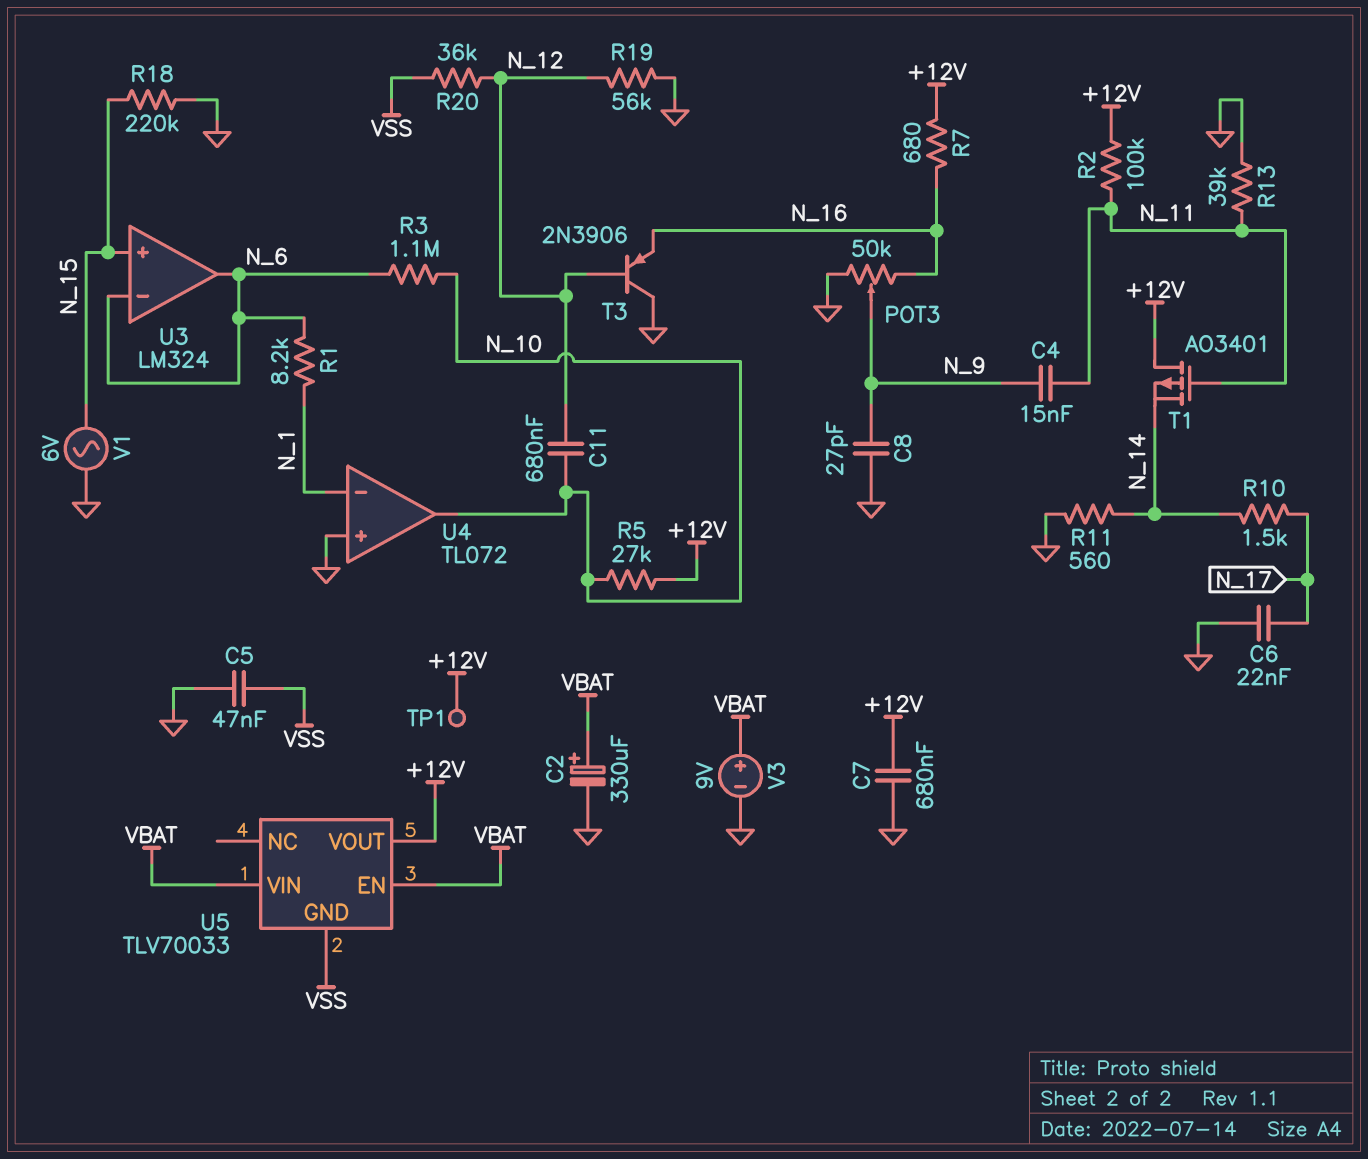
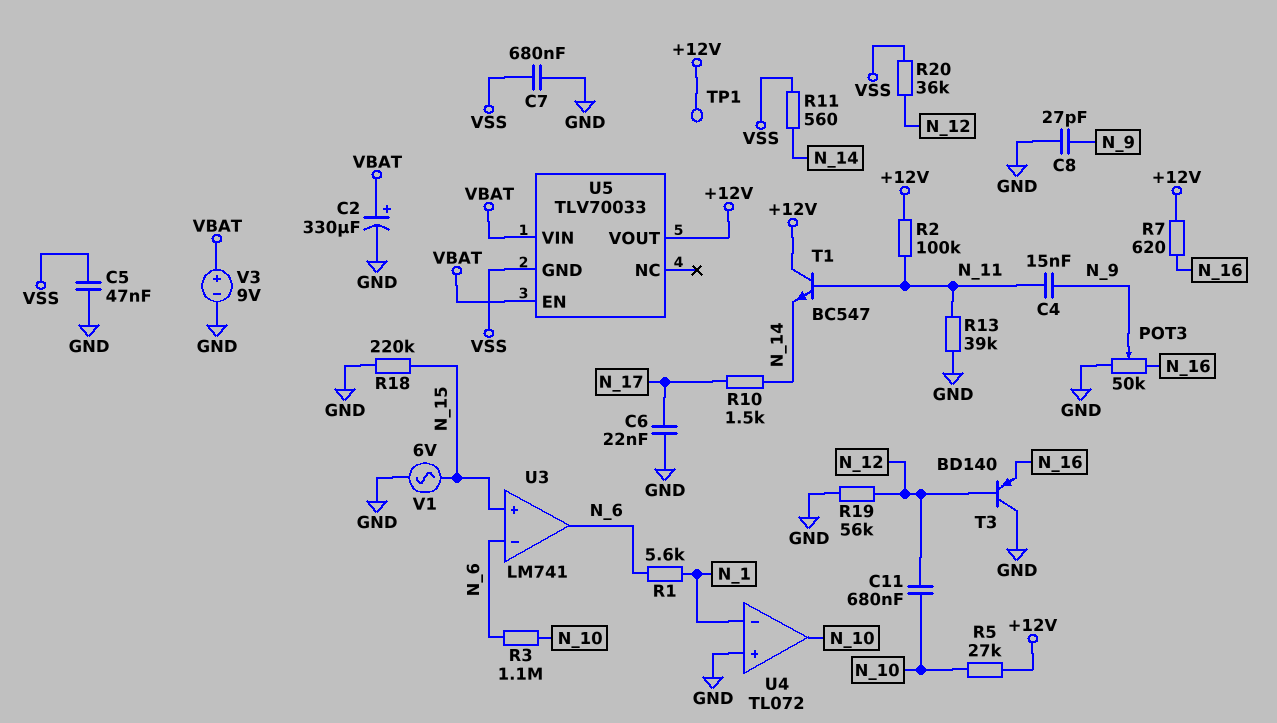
C7: 680nF (+12V, GND) -> 680nF (GND, VSS)
R1: 8.2k (N_1, N_6) -> 5.6k (N_1, N_6)
R7: 680 (+12V, N_16) -> 620 (+12V, N_16)
R11: 560 (GND, N_14) -> 560 (N_14, VSS)
T1: PMOS AO3401 (G N_11, D +12V, S N_14) -> NPN BC547 (B N_11, C +12V, E N_14)
T3: PNP 2N3906 (B N_12, C GND, E N_16) -> PNP BD140 (B N_12, C GND, E N_16)
U3: LM324 -> LM741

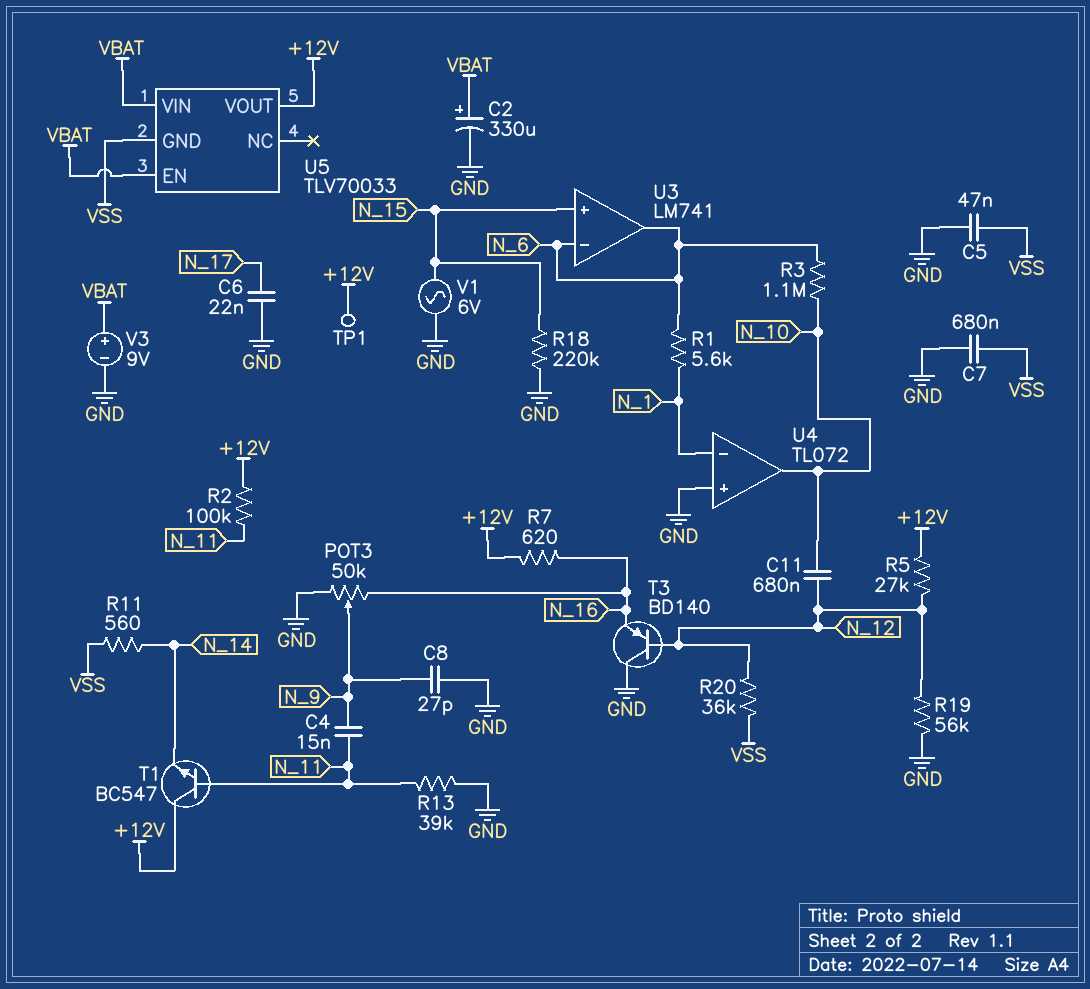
R5: 27k (+12V, N_10) -> 27k (+12V, N_12)
R10: 1.5k (N_14, N_17) -> none

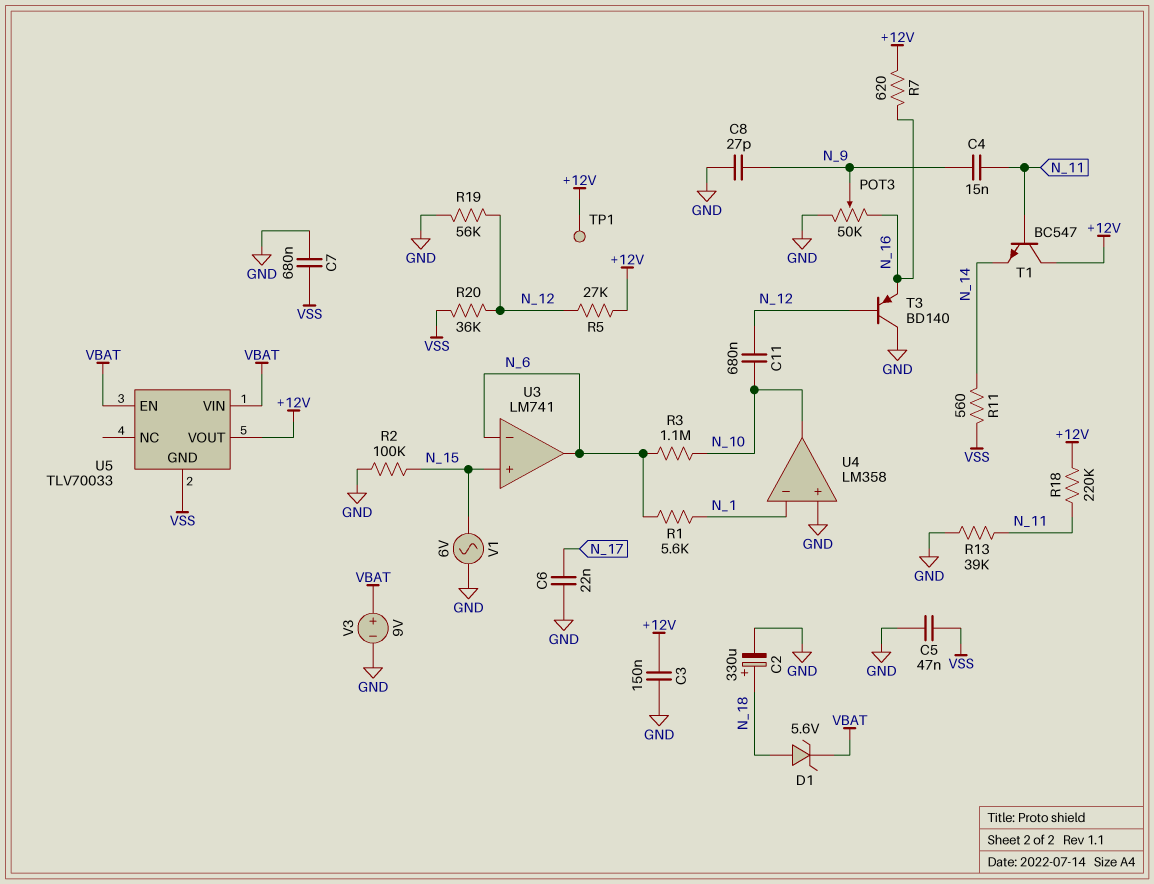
C2: 330uF (plus VBAT, minus GND) -> 330uF (plus N_18, minus GND)
C3: none -> 150nF (+12V, GND)
D1: none -> zener 5.6V (A N_18, K VBAT)
R2: 100k (+12V, N_11) -> 100k (GND, N_15)
R18: 220k (GND, N_15) -> 220k (+12V, N_11)
U4: TL072 -> LM358

